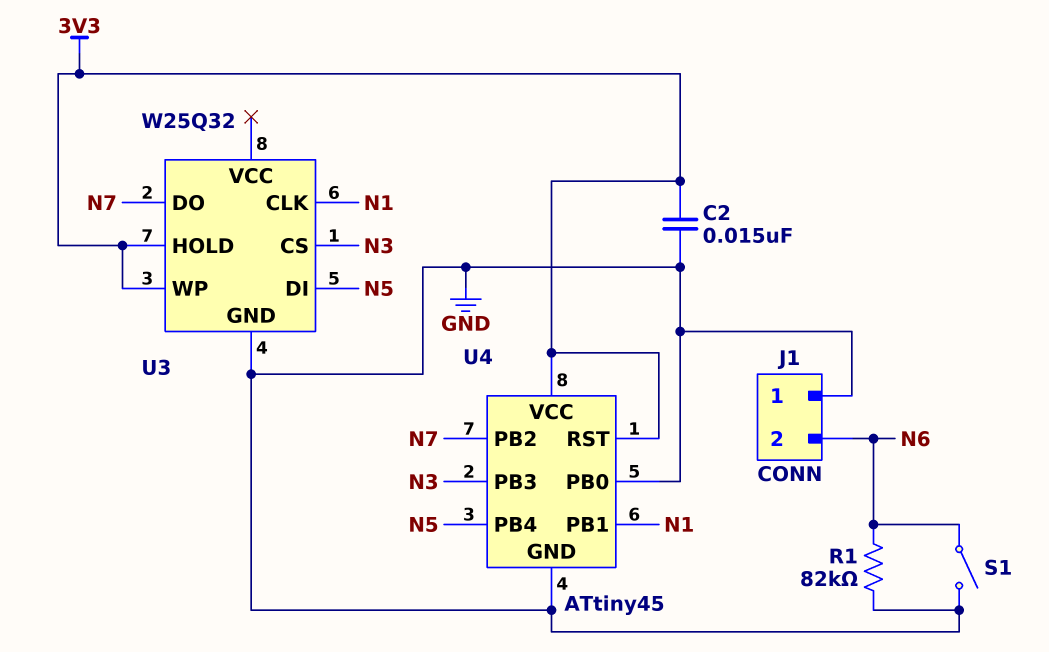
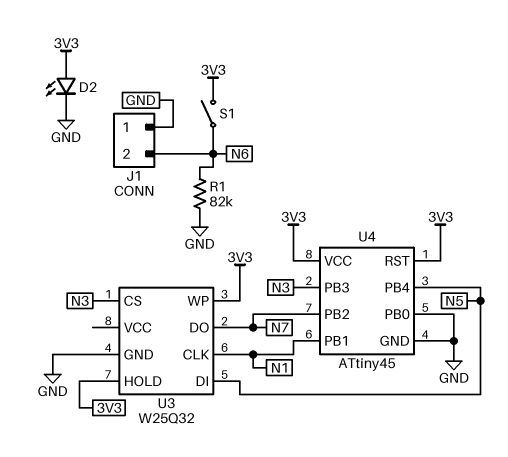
C2: 15nF (3V3, GND) -> none
D2: none -> LED (A 3V3, K GND)
S1: switch (GND, N6) -> switch (3V3, N6)

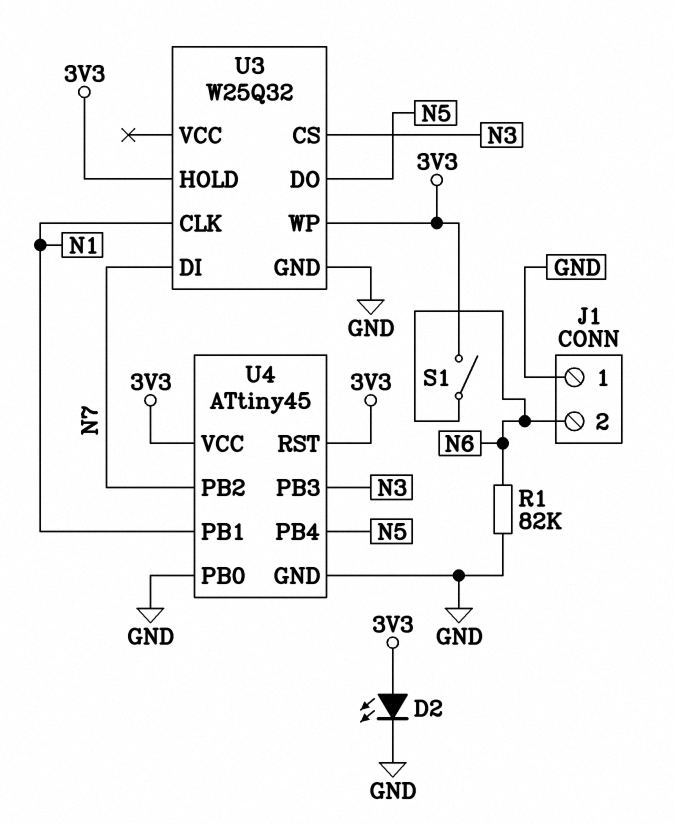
U3 pin DI: N5 -> N7
U3 pin DO: N7 -> N5

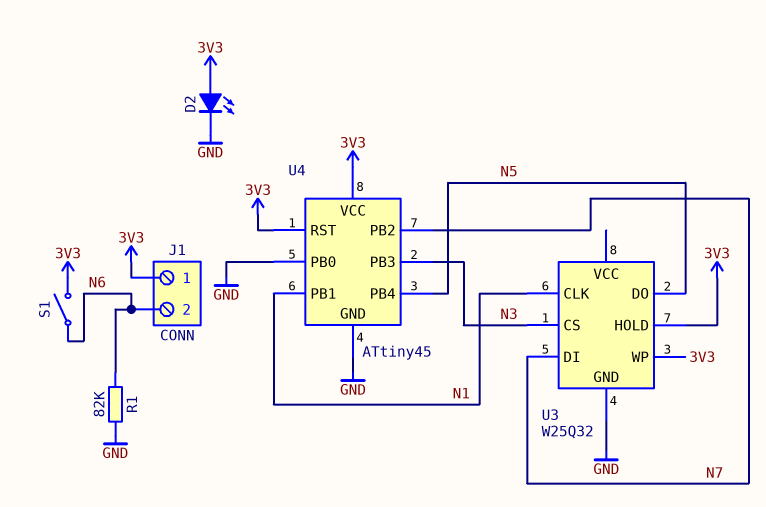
J1 pin 1: GND -> 3V3

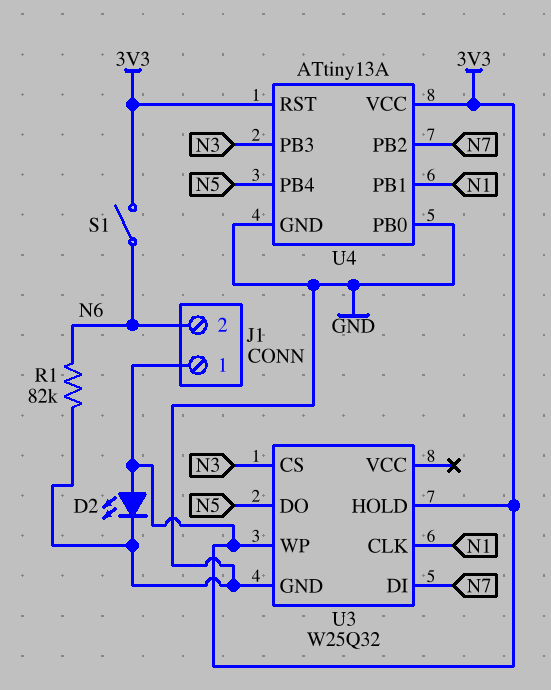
U4: ATtiny45 -> ATtiny13A

